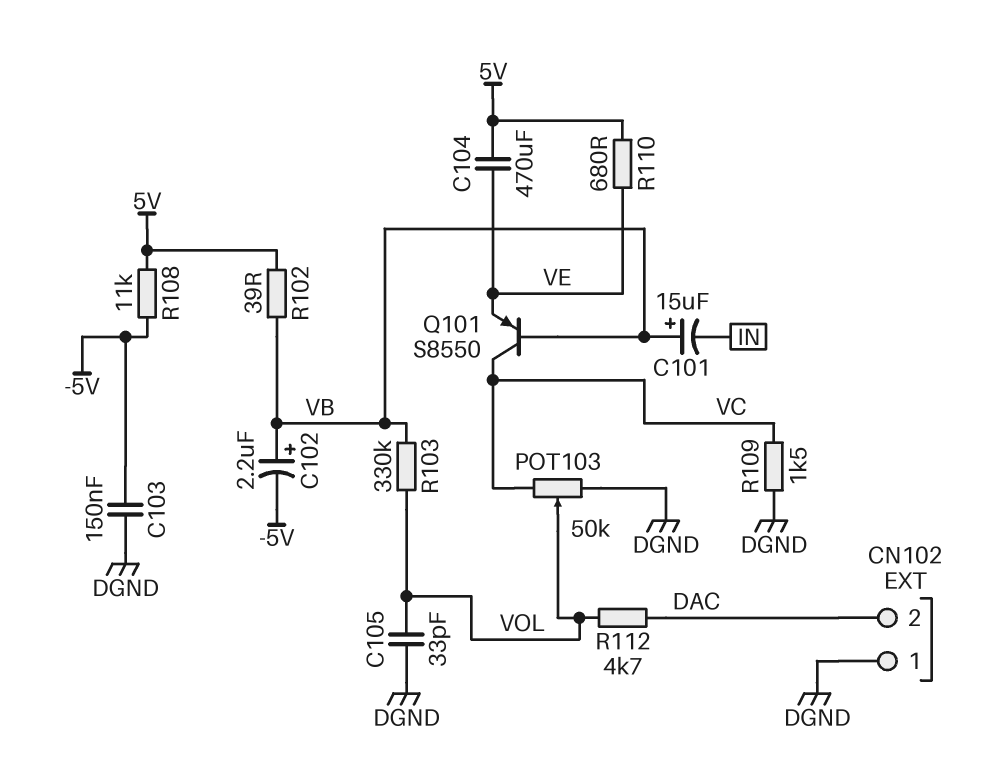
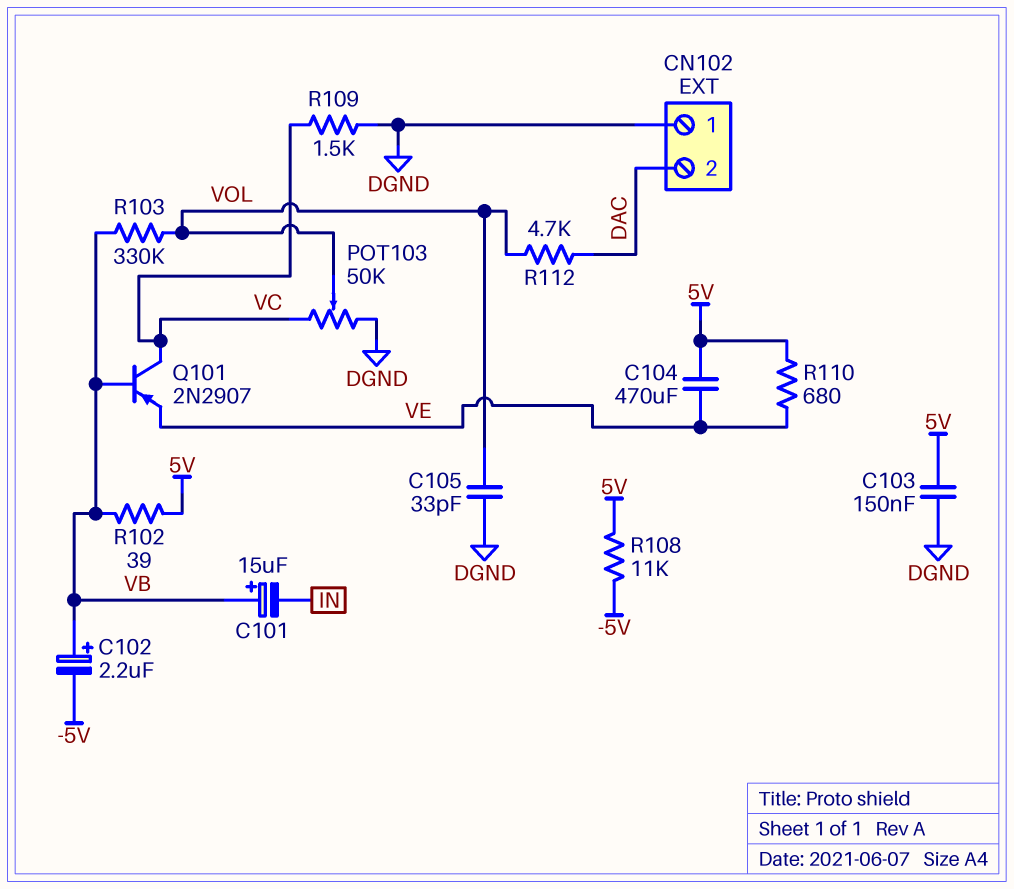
C103: 150nF (-5V, DGND) -> 150nF (5V, DGND)
Q101: PNP S8550 (B VB, C VC, E VE) -> PNP 2N2907 (B VB, C VC, E VE)

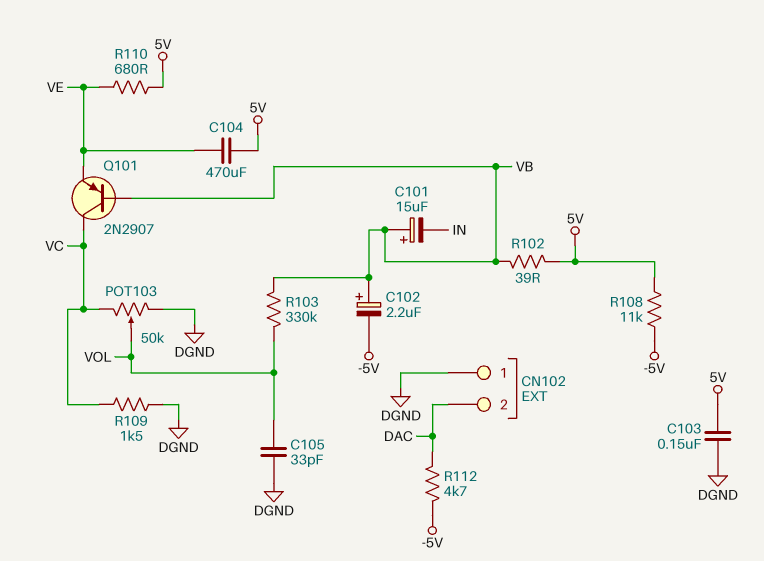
R112: 4.7k (DAC, VOL) -> 4.7k (-5V, DAC)

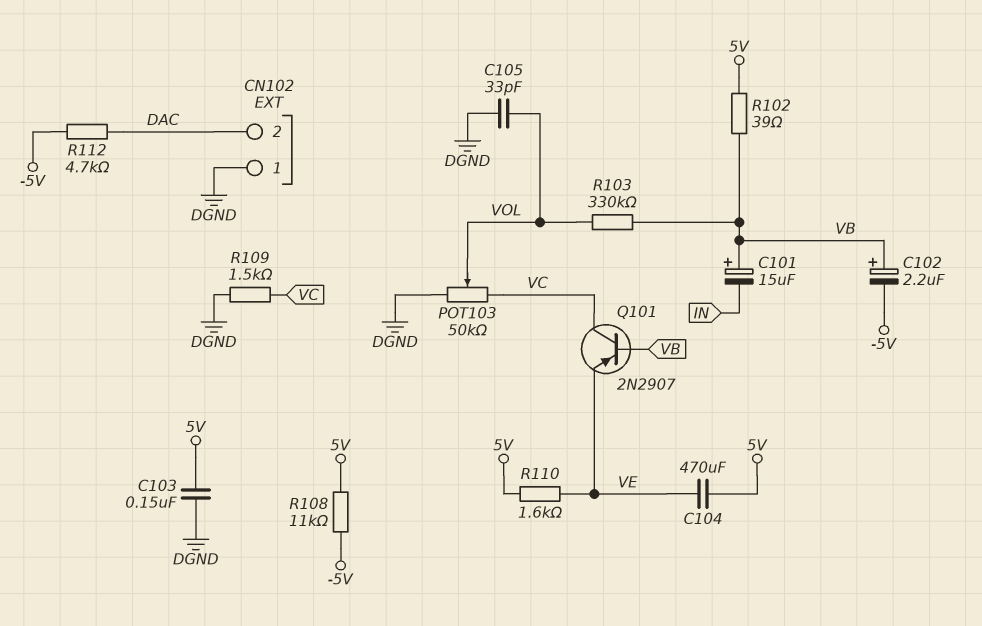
R110: 680 (5V, VE) -> 1.6k (5V, VE)

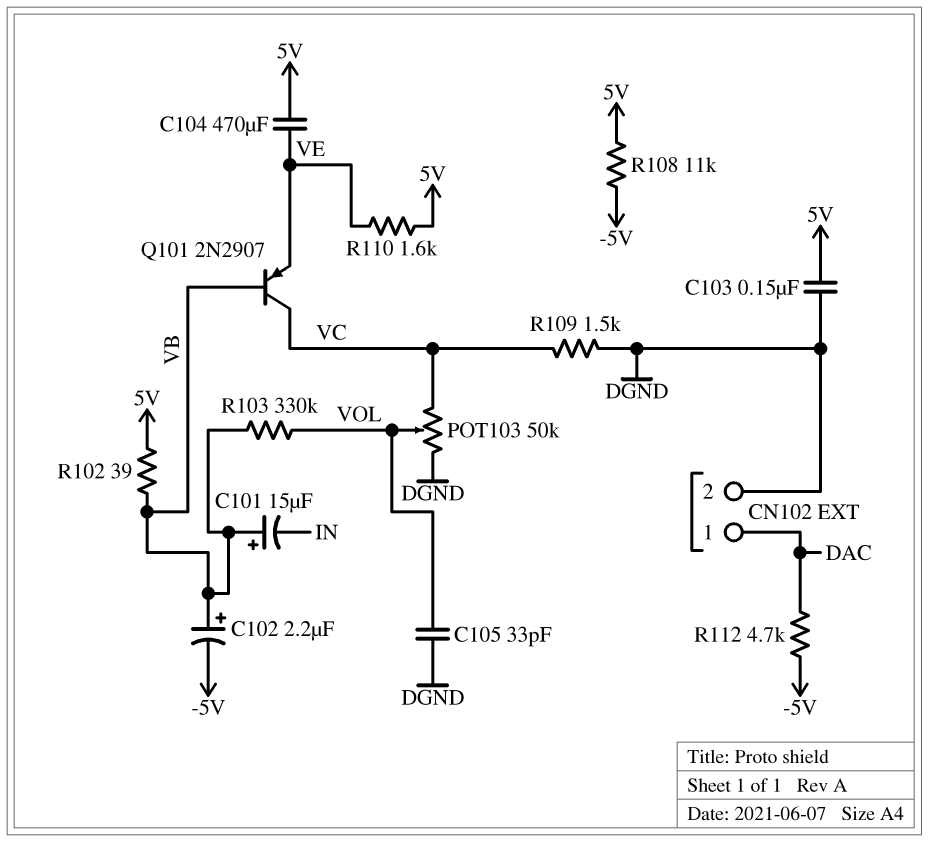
CN102 pin 1: DGND -> DAC
CN102 pin 2: DAC -> DGND

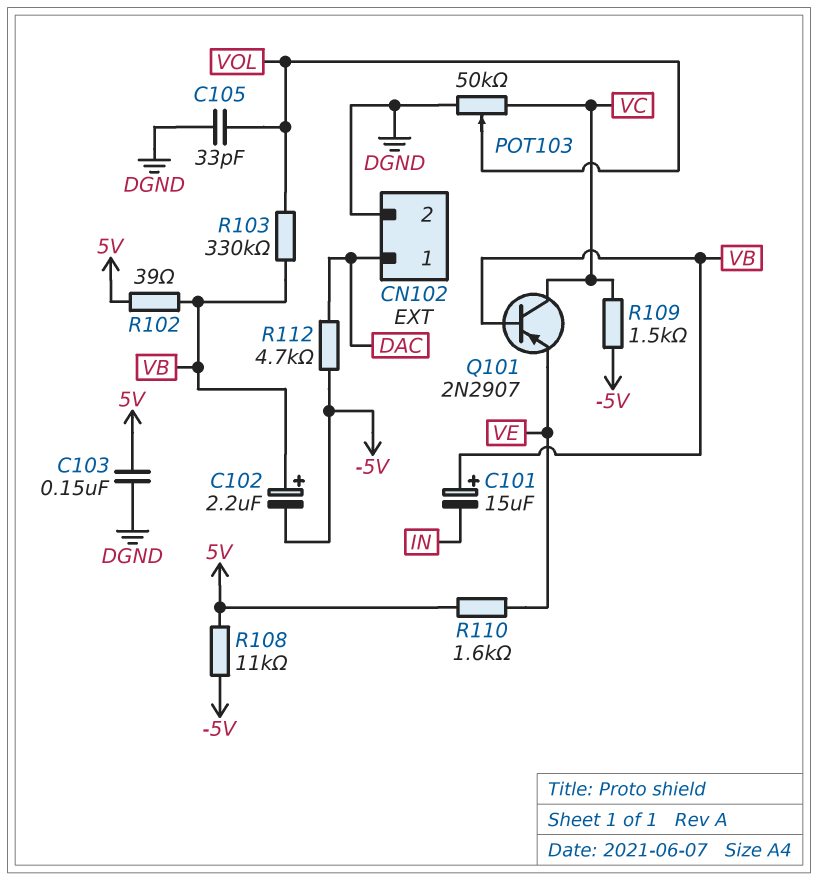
C104: 470uF (5V, VE) -> none
R109: 1.5k (DGND, VC) -> 1.5k (-5V, VC)

